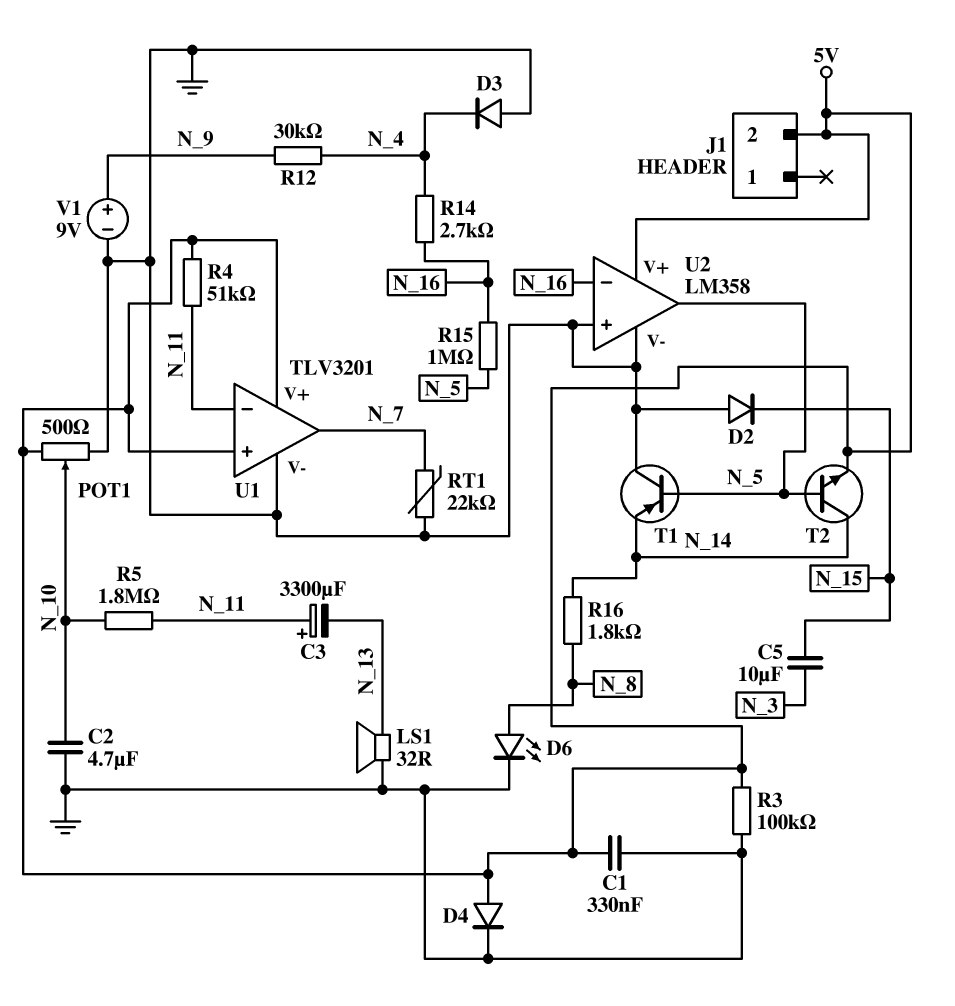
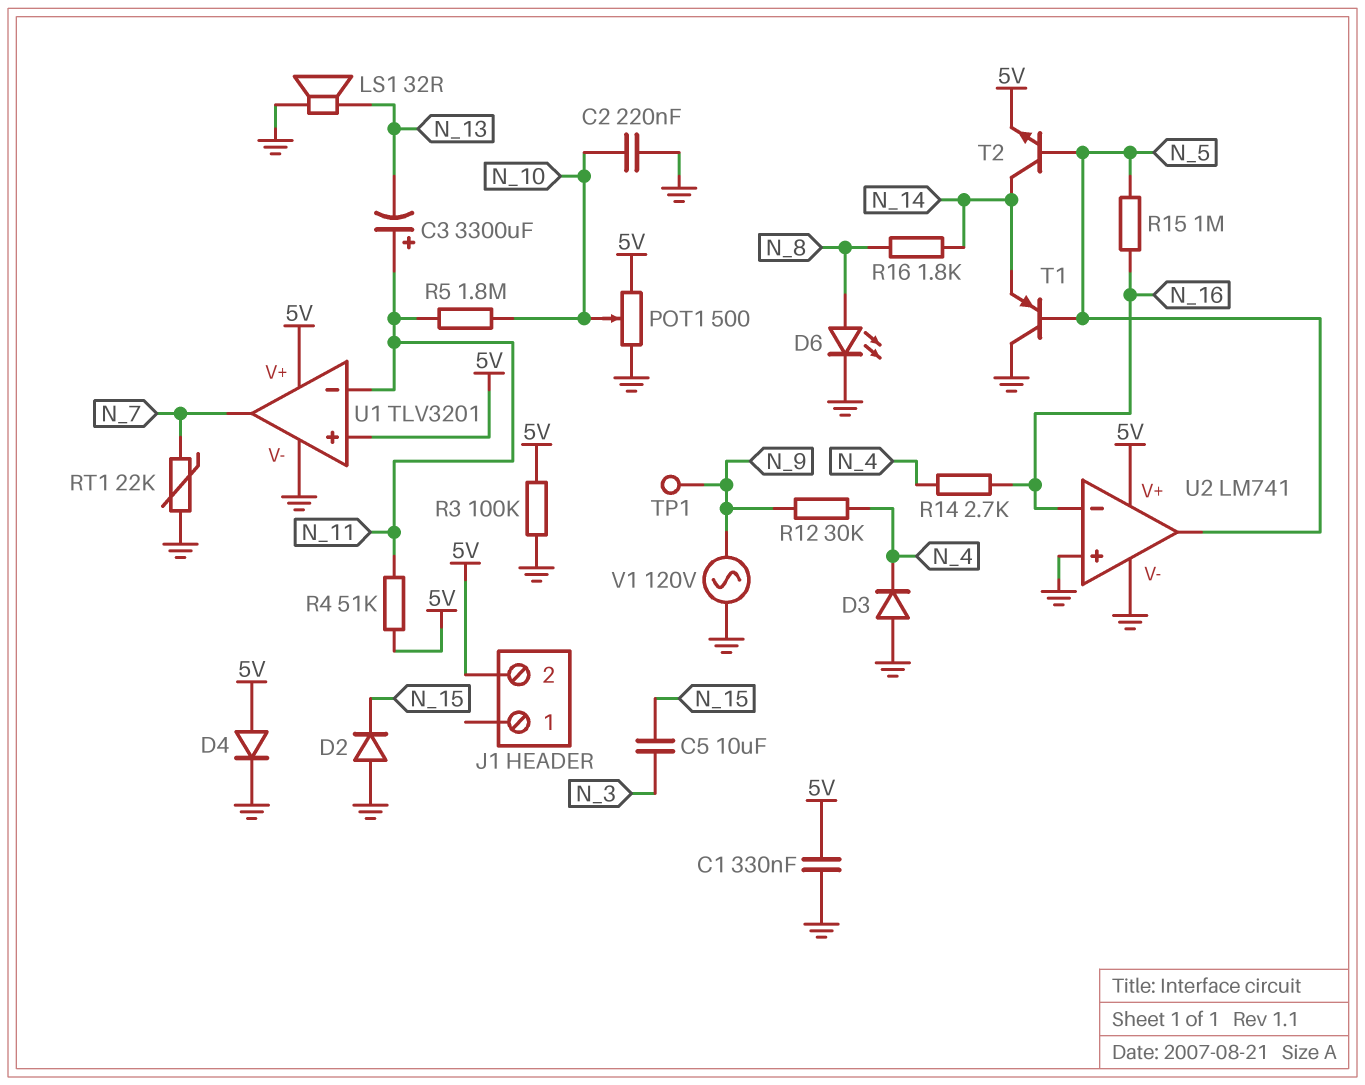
C2: 4.7uF (GND, N_10) -> 220nF (GND, N_10)
TP1: none -> test point (N_9)
U2: LM358 -> LM741
V1: 9V (plus N_9, minus GND) -> AC 120V (GND, N_9)

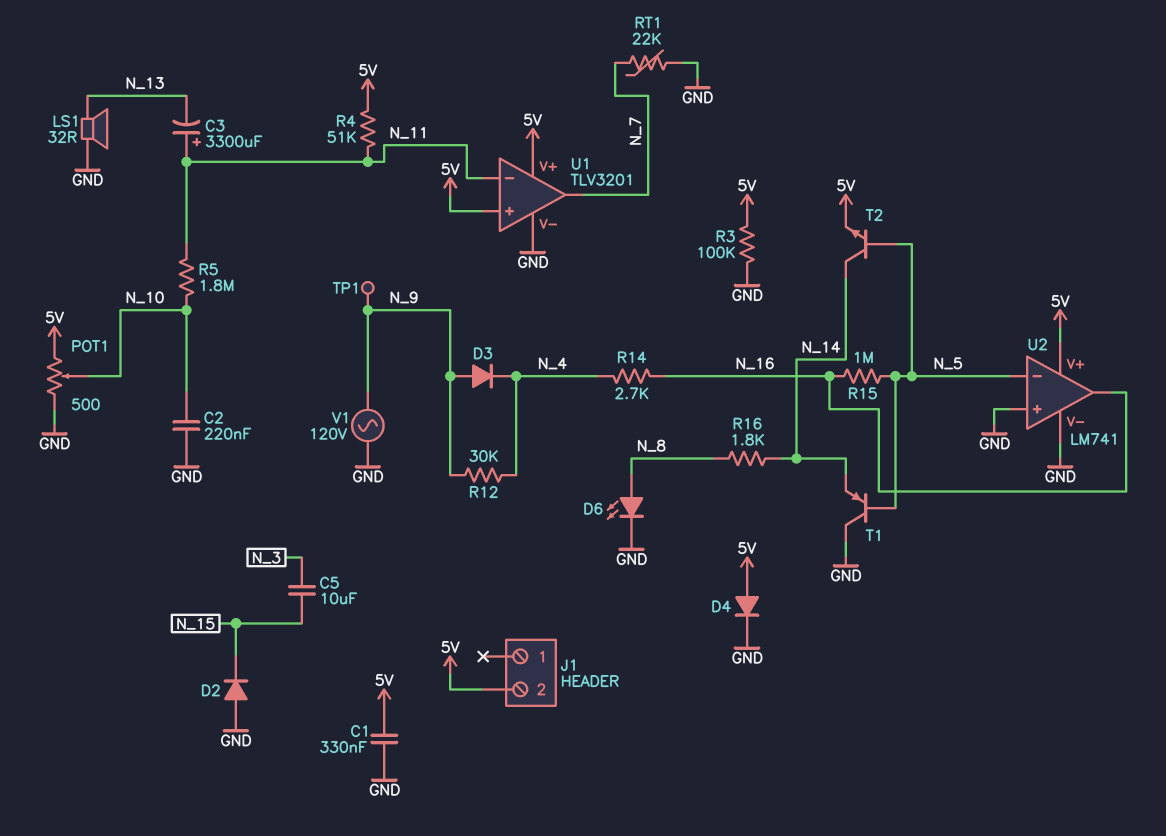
D3: diode (A GND, K N_4) -> diode (A N_9, K N_4)
U2 pin in-: N_16 -> N_5
U2 pin out: N_5 -> N_16

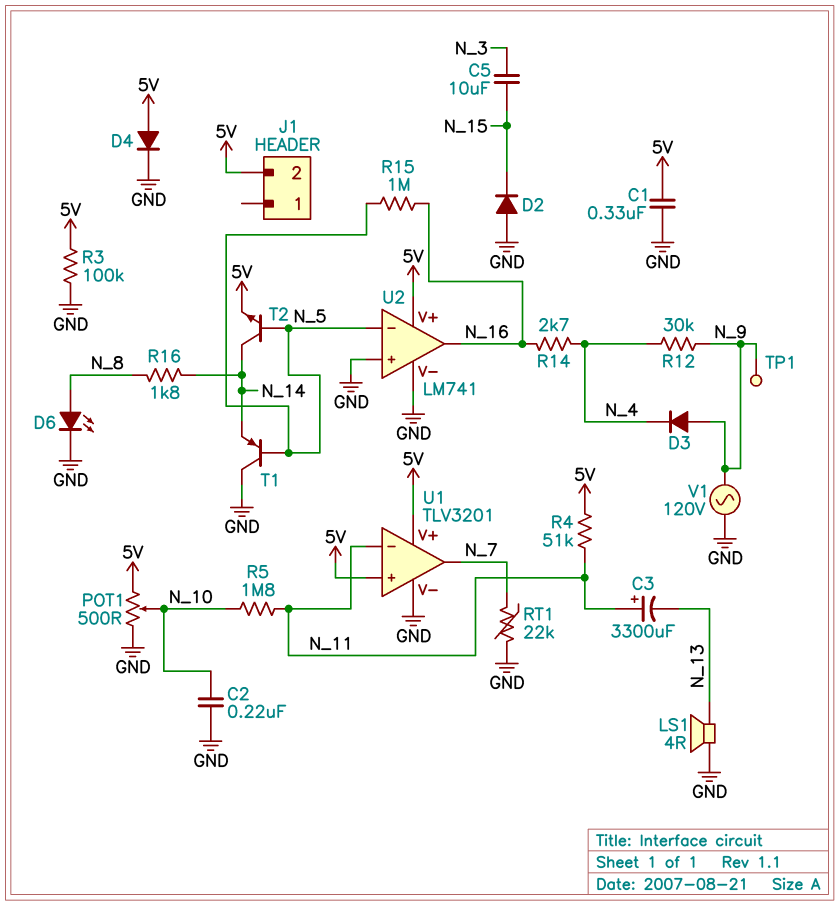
LS1: speaker 32R (GND, N_13) -> speaker 4R (GND, N_13)

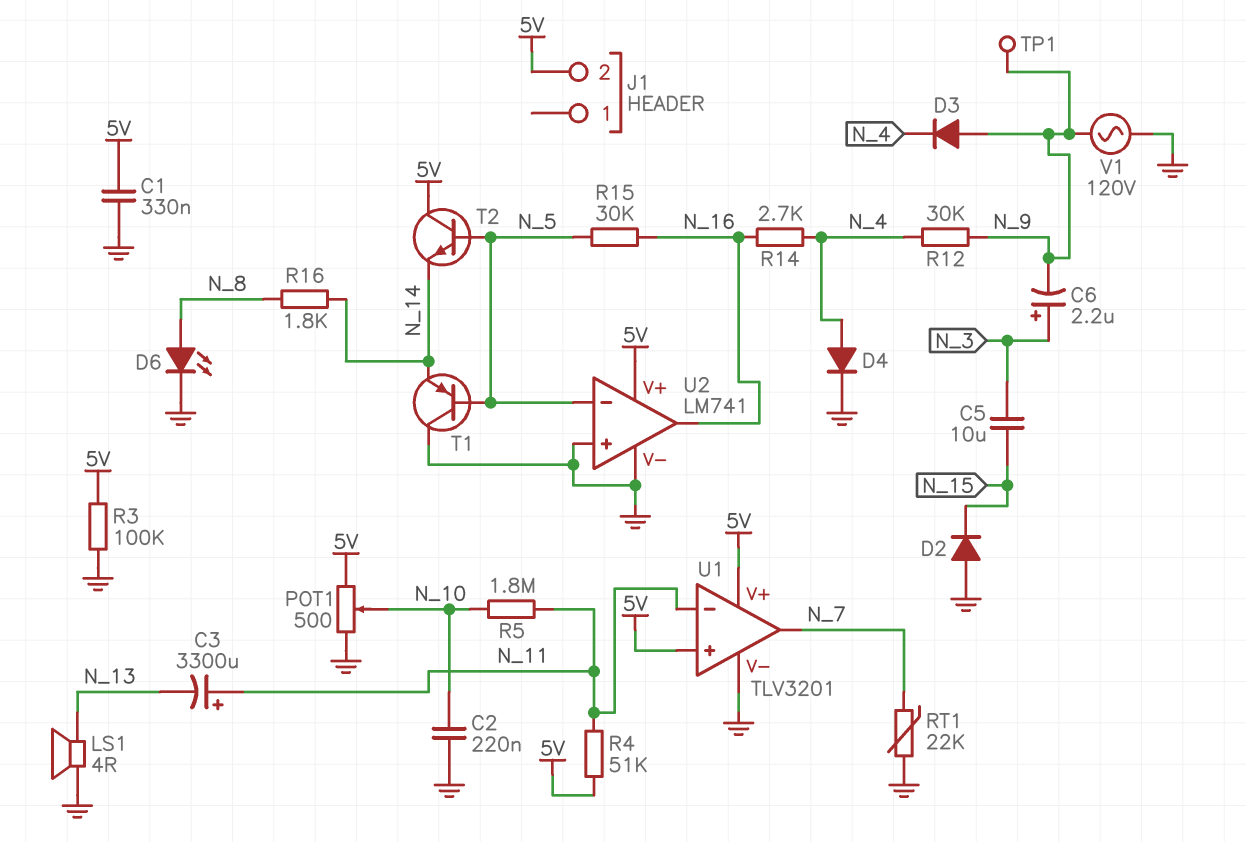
C6: none -> 2.2uF (plus N_3, minus N_9)
D4: diode (A 5V, K GND) -> diode (A N_4, K GND)
R15: 1M (N_5, N_16) -> 30k (N_5, N_16)
T2: NPN (B N_5, C N_14, E 5V) -> NPN (B N_5, C 5V, E N_14)

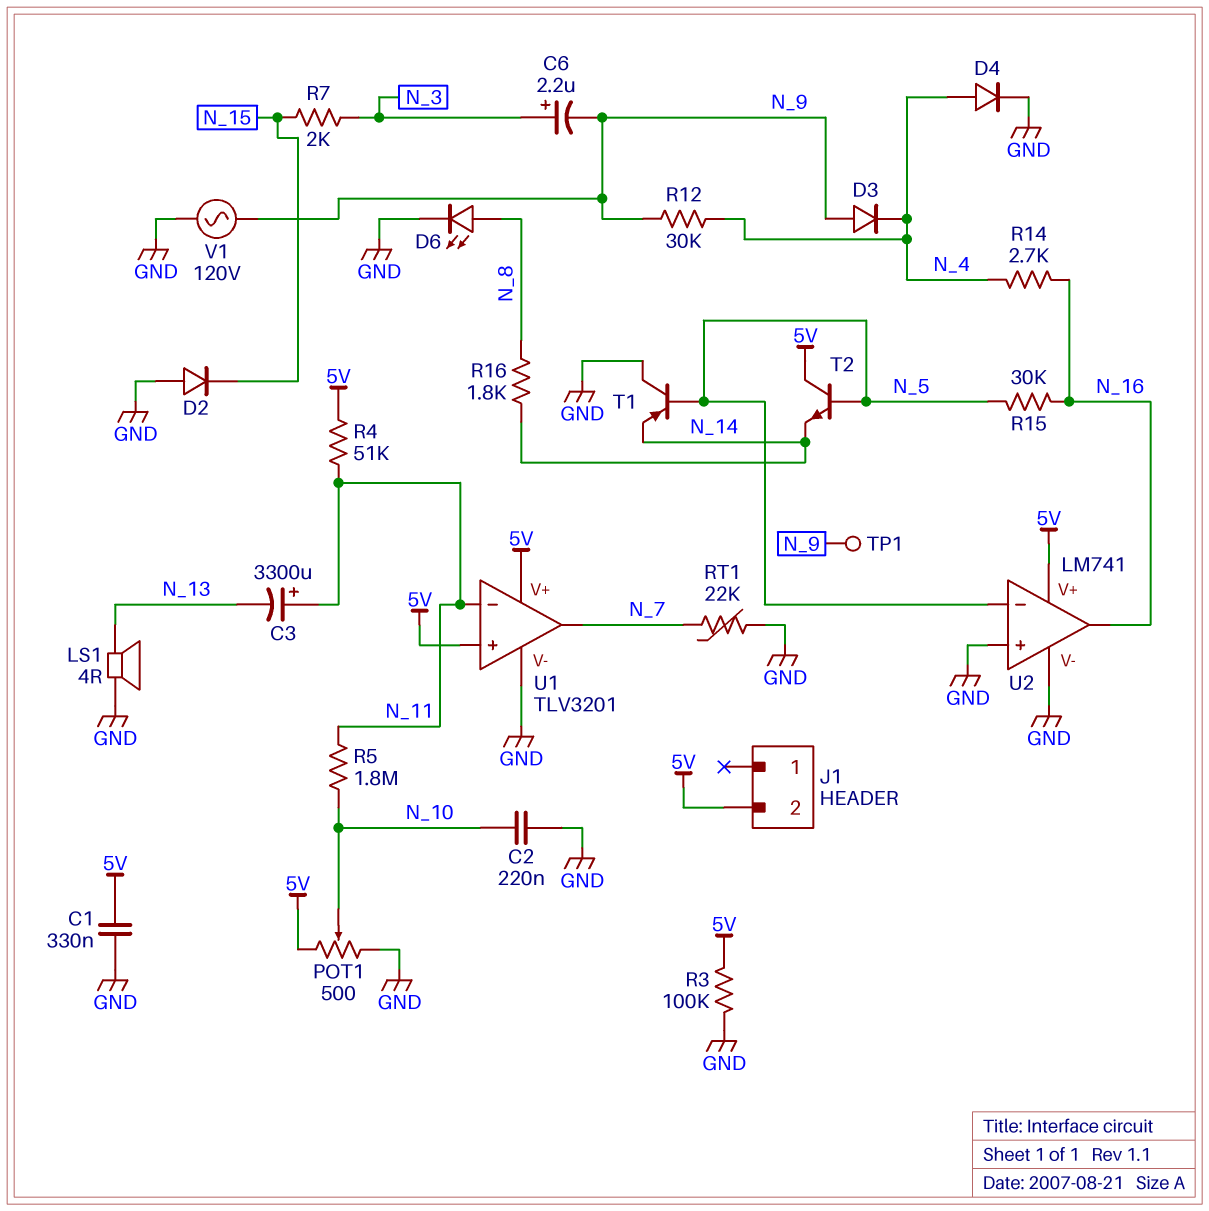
C5: 10uF (N_3, N_15) -> none
R7: none -> 2k (N_3, N_15)

